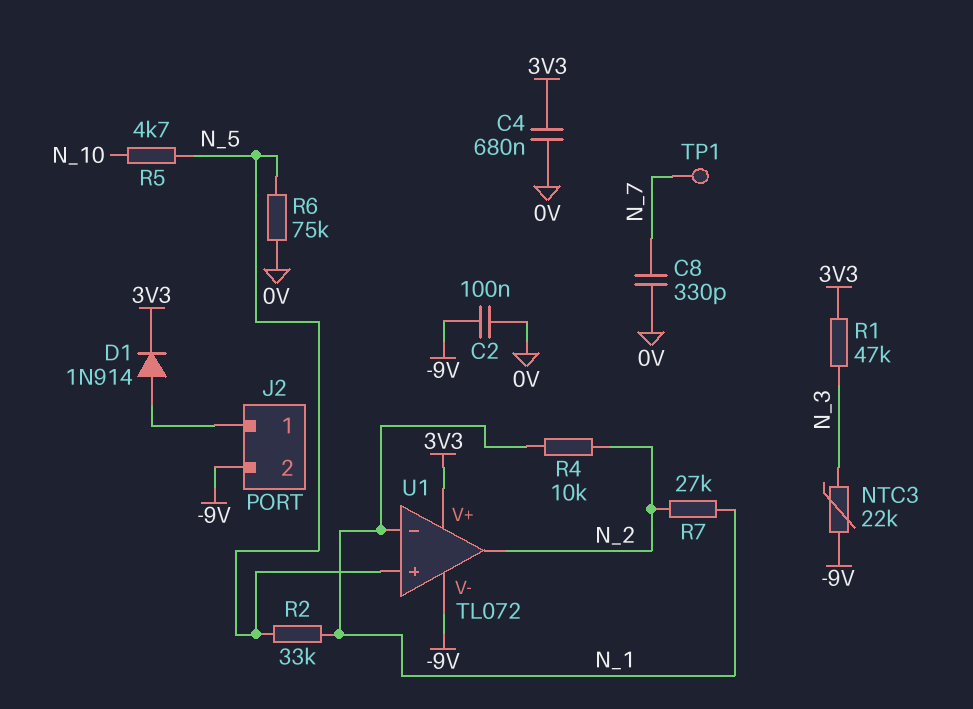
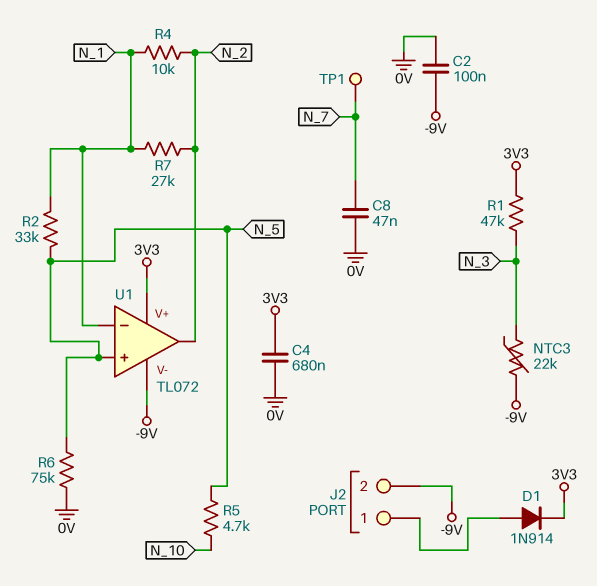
C8: 330pF (0V, N_7) -> 47nF (0V, N_7)

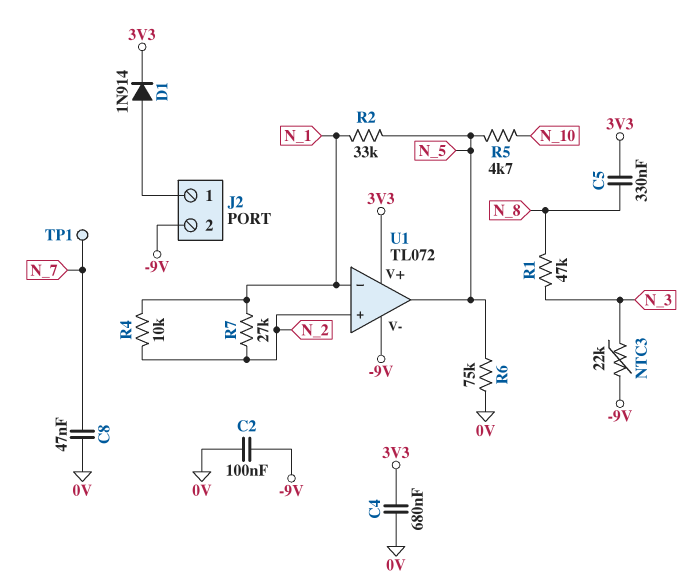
C5: none -> 330nF (3V3, N_8)
R1: 47k (3V3, N_3) -> 47k (N_3, N_8)
U1 pin in+: N_5 -> N_2
U1 pin out: N_2 -> N_5

